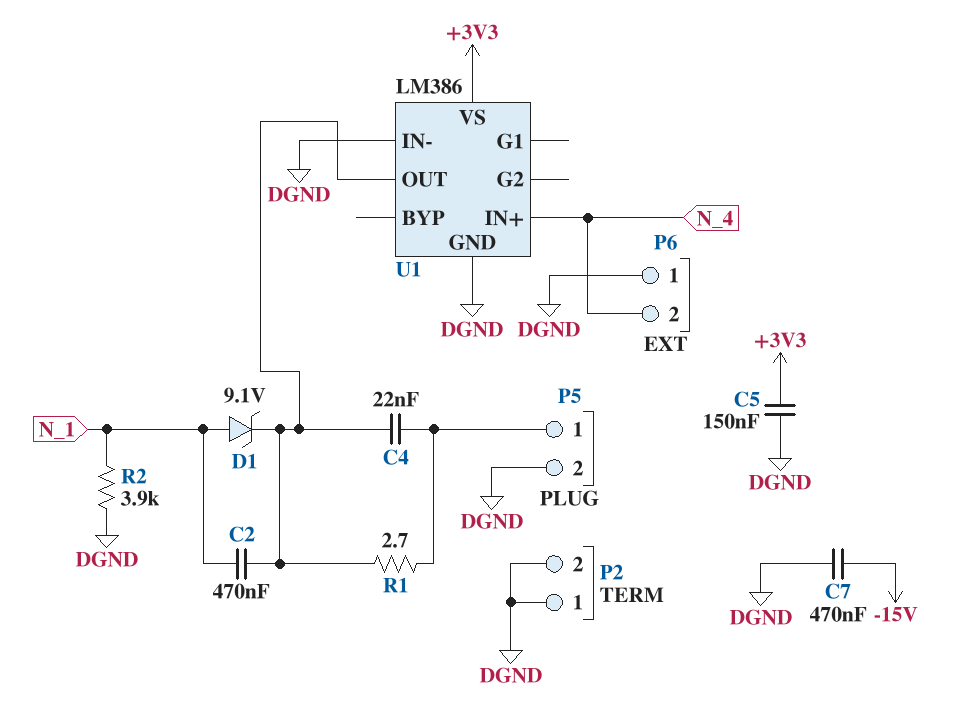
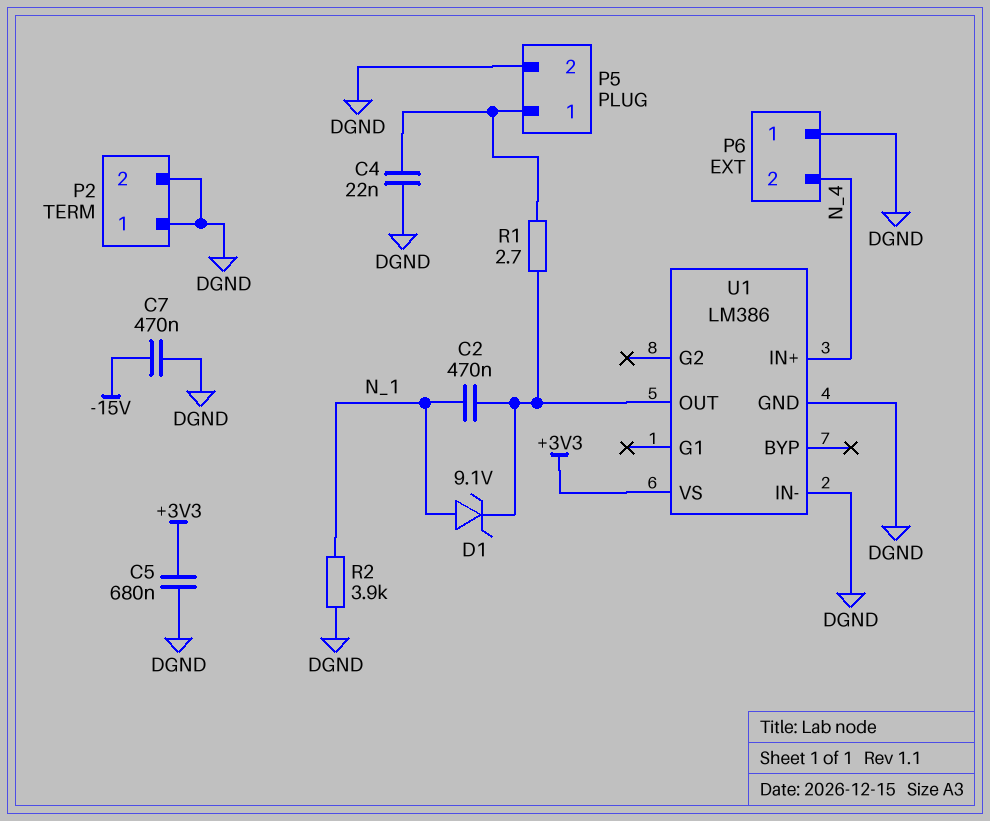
C4: 22nF (P5/1, U1/OUT) -> 22nF (DGND, P5/1)
C5: 150nF (+3V3, DGND) -> 680nF (+3V3, DGND)

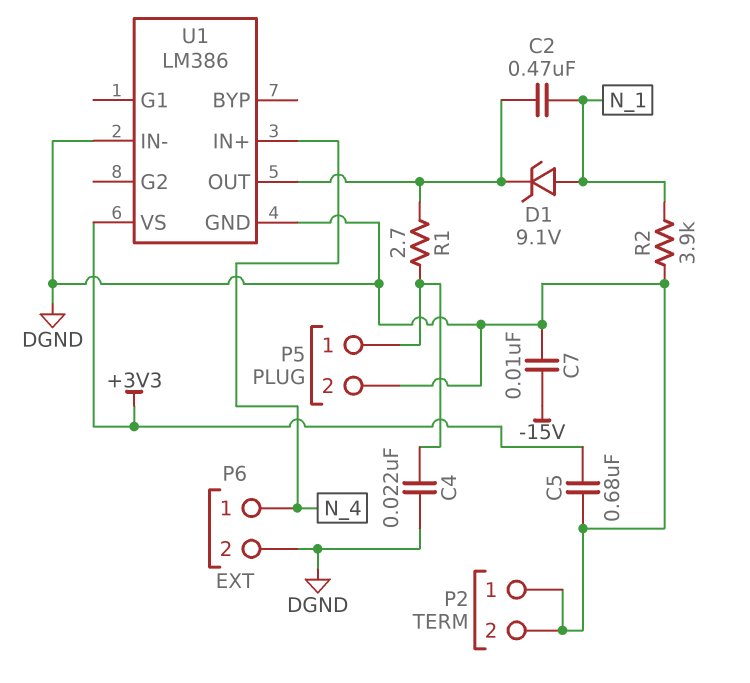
C7: 470nF (-15V, DGND) -> 10nF (-15V, DGND)
P6 pin 1: DGND -> N_4
P6 pin 2: N_4 -> DGND

